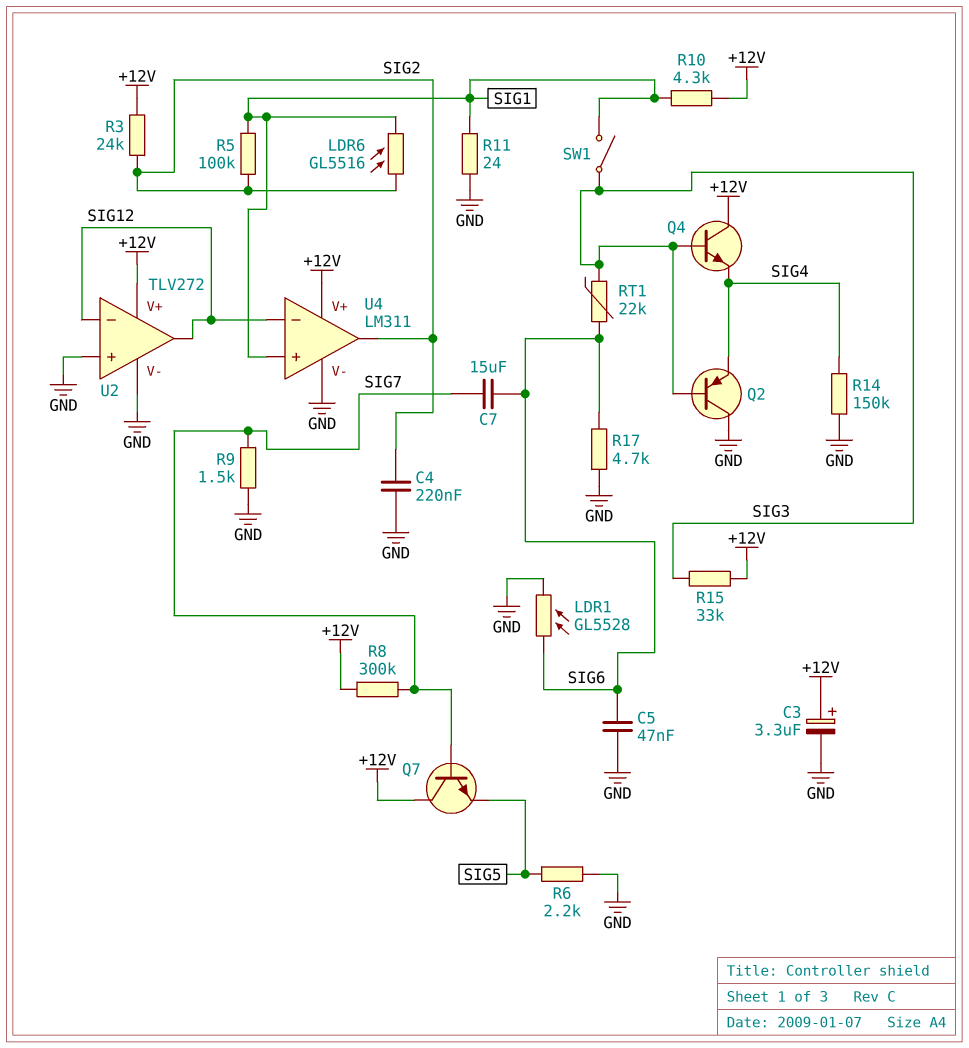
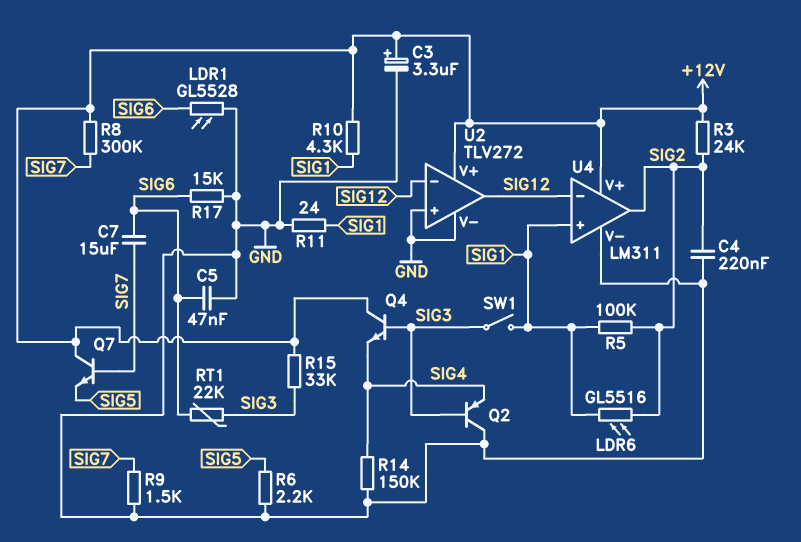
R17: 4.7k (GND, SIG6) -> 15k (GND, SIG6)

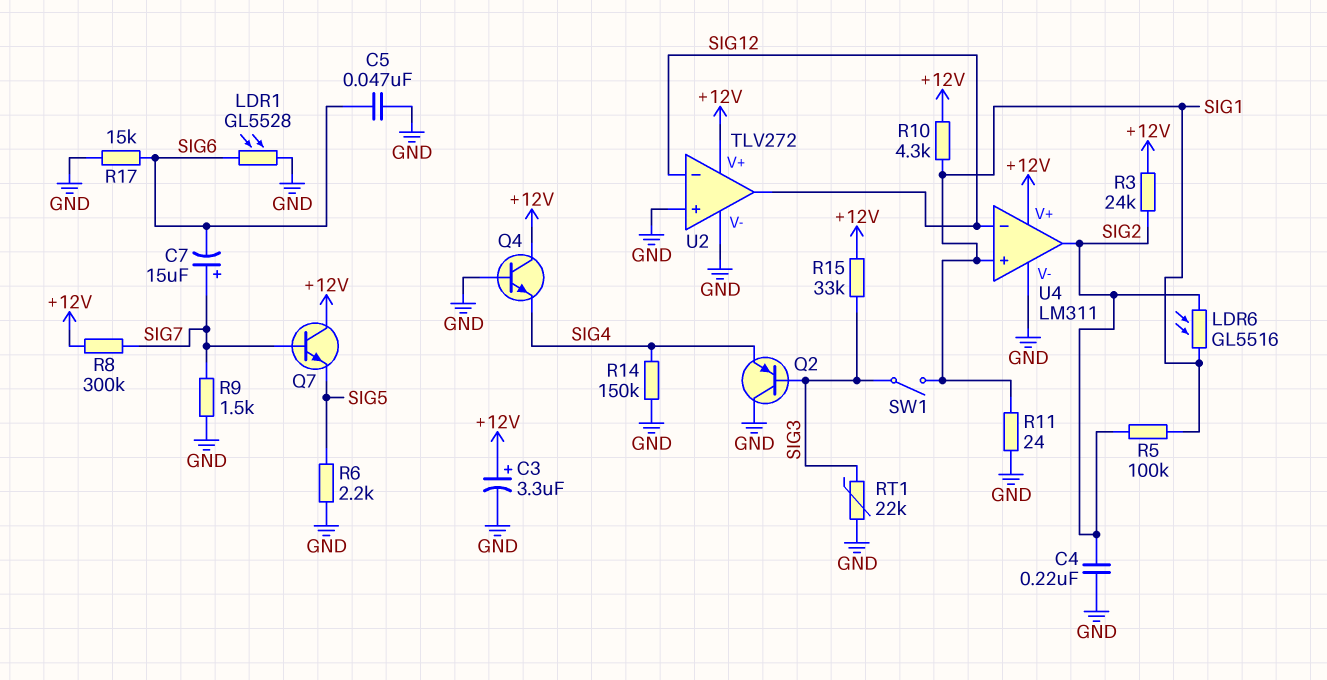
C7: 15uF (SIG6, SIG7) -> 15uF (plus SIG7, minus SIG6)
Q4: NPN (B SIG3, C +12V, E SIG4) -> NPN (B GND, C +12V, E SIG4)
RT1: 22k (SIG3, SIG6) -> 22k (GND, SIG3)

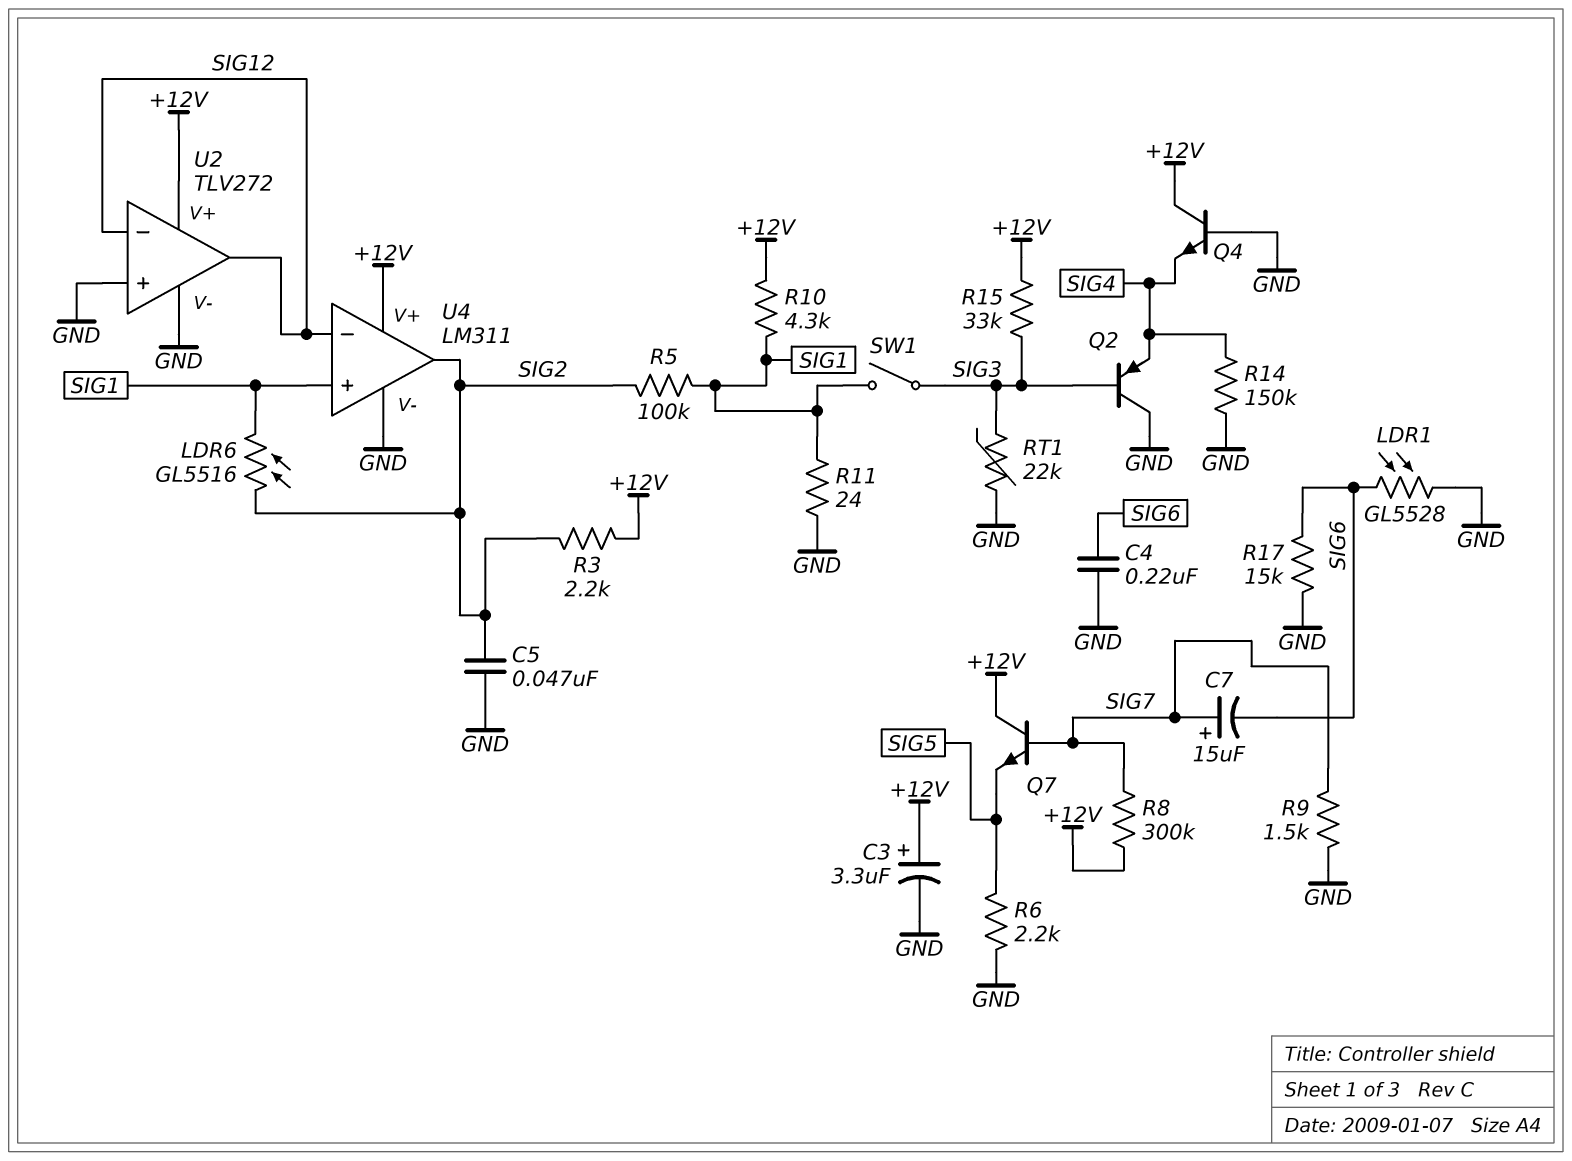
C4: 220nF (GND, SIG2) -> 220nF (GND, SIG6)
C5: 47nF (GND, SIG6) -> 47nF (GND, SIG2)
R3: 24k (+12V, SIG2) -> 2.2k (+12V, SIG2)

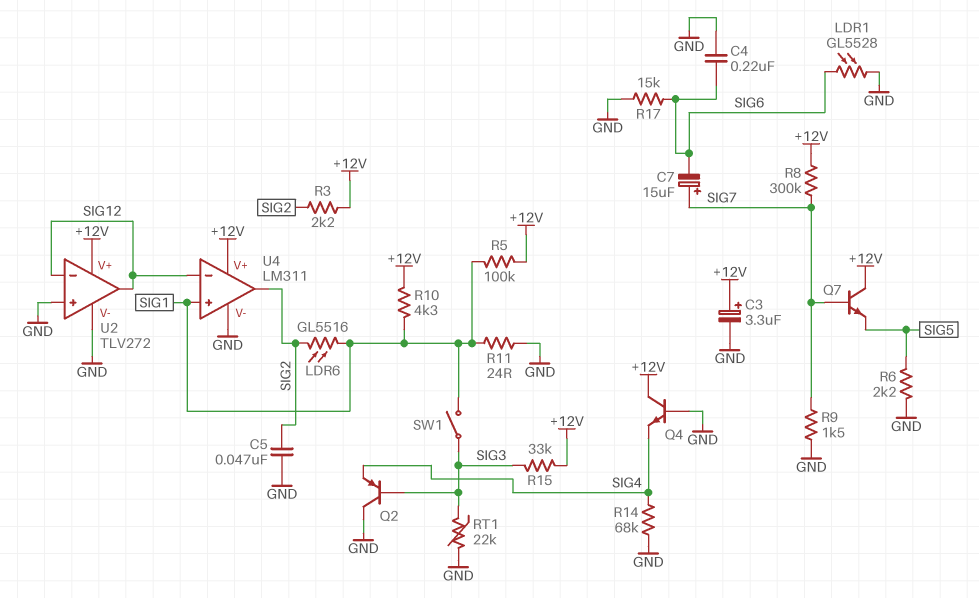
R5: 100k (SIG1, SIG2) -> 100k (+12V, SIG1)
R14: 150k (GND, SIG4) -> 68k (GND, SIG4)

